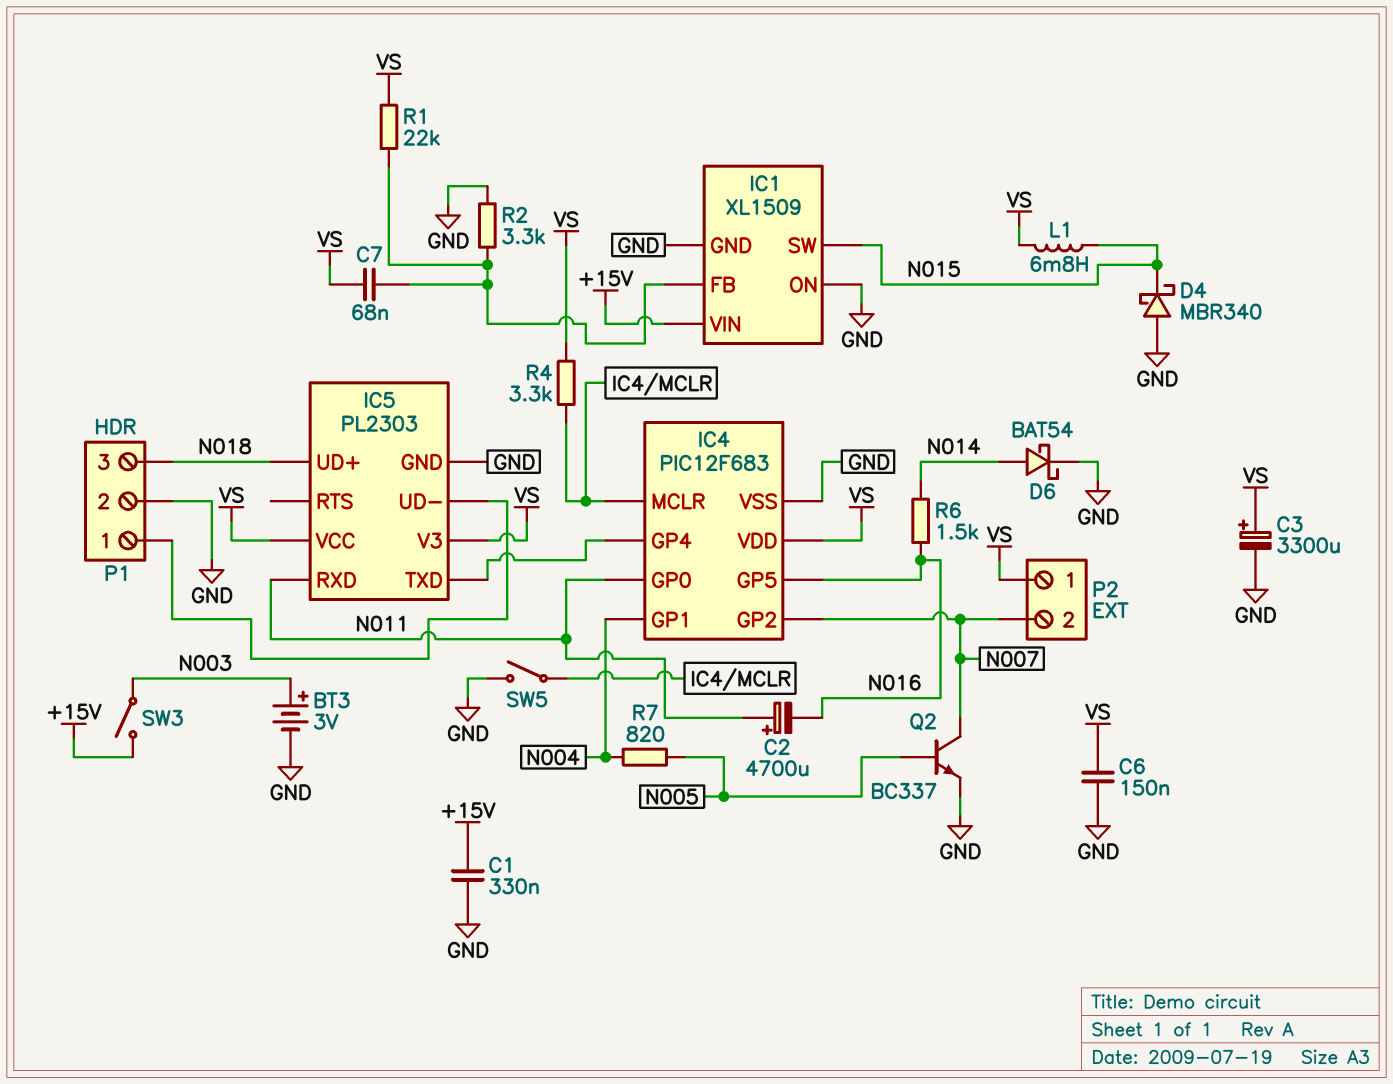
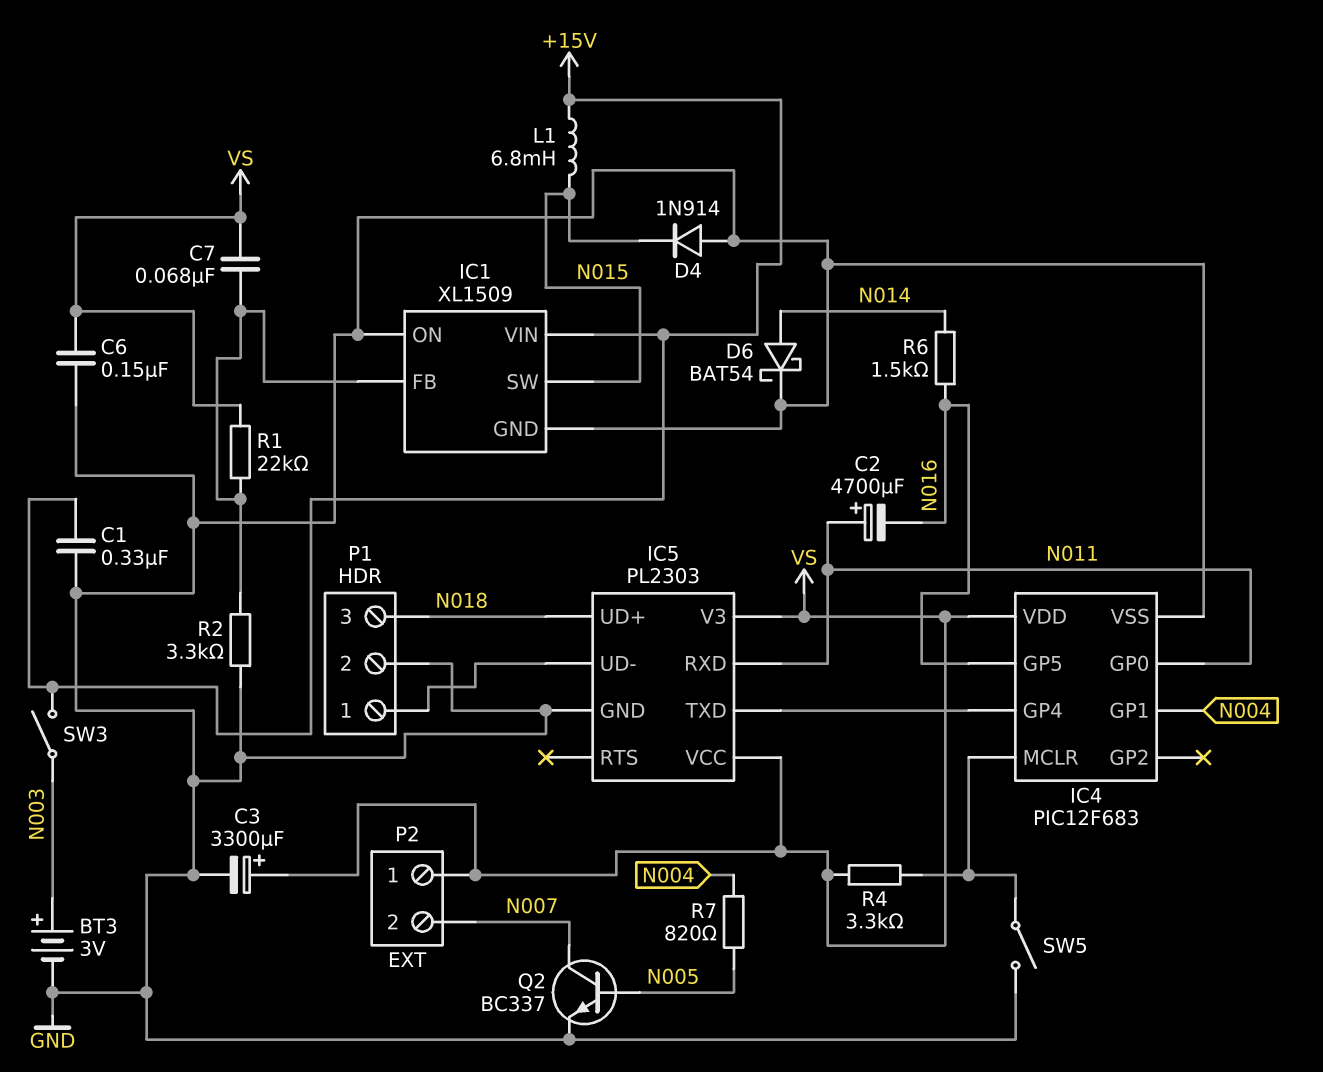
D4: schottky MBR340 (A GND, K N015) -> diode 1N914 (A GND, K N015)
IC4 pin GP2: N007 -> none
L1: 6.8mH (N015, VS) -> 6.8mH (+15V, N015)

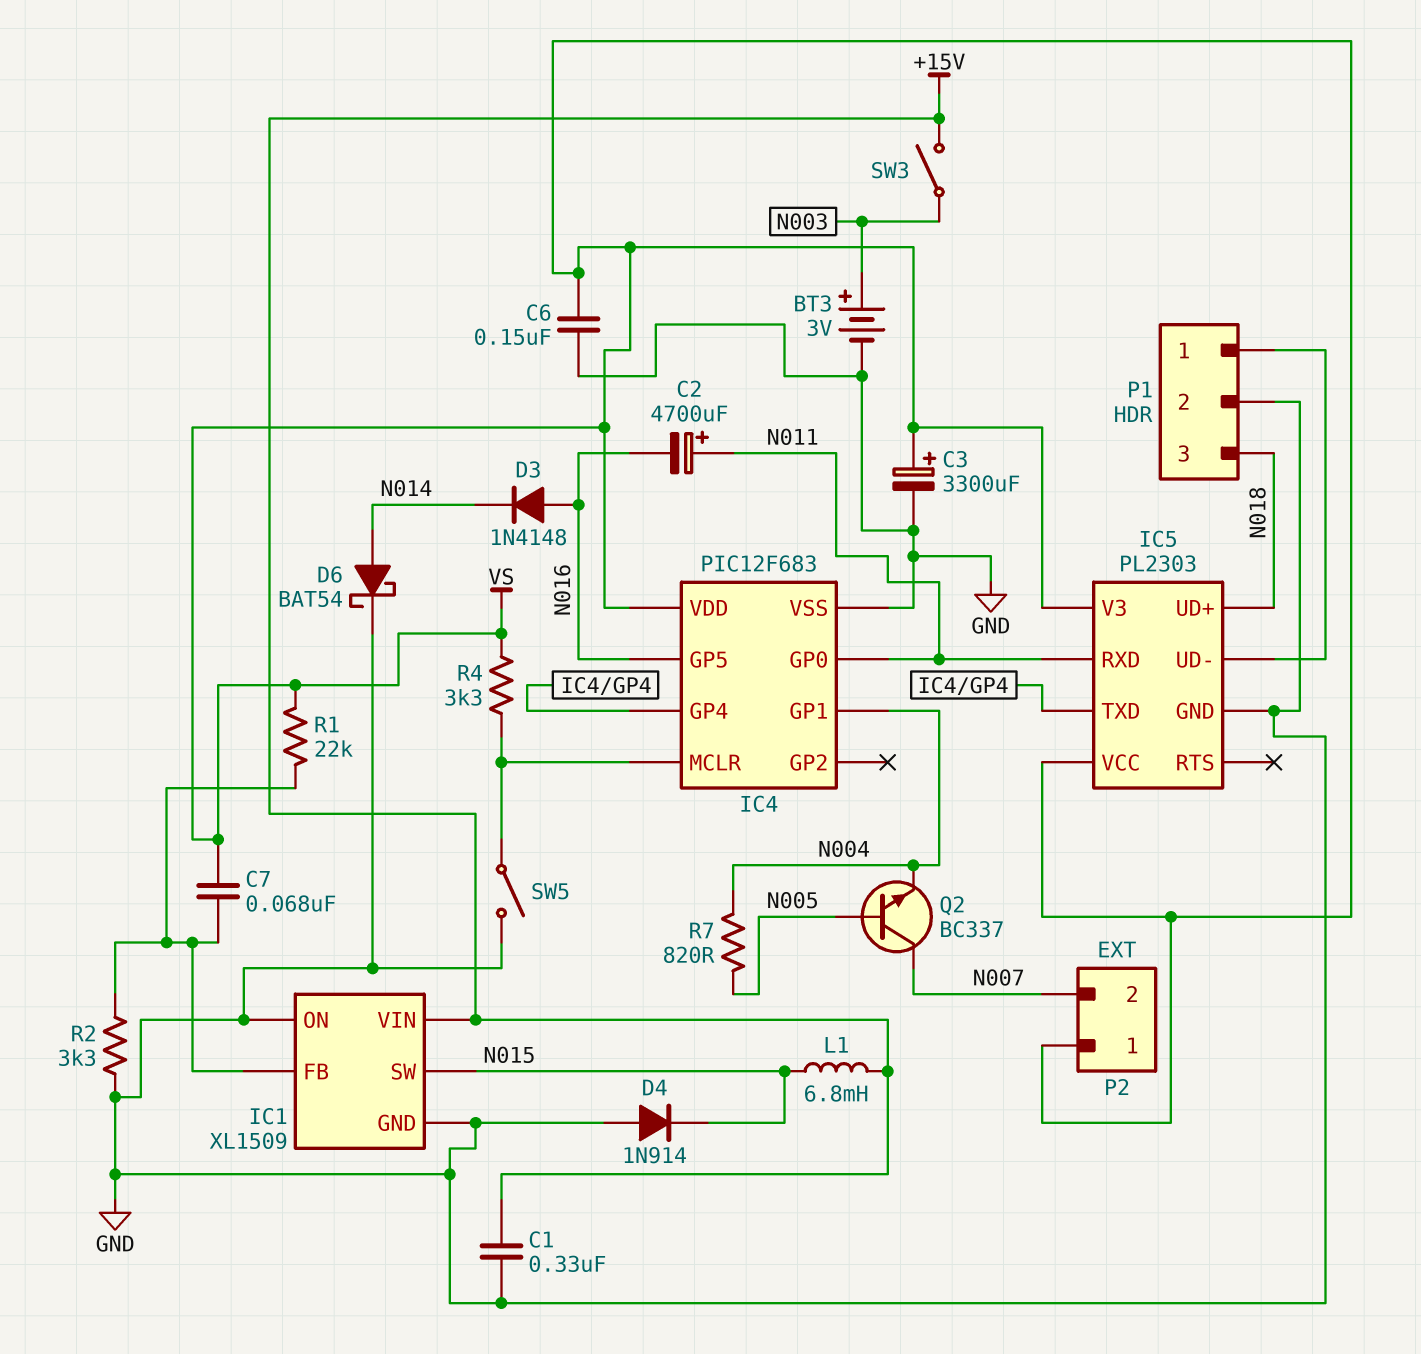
D3: none -> diode 1N4148 (A N016, K N014)
Q2: NPN BC337 (B N005, C N007, E GND) -> NPN BC337 (B N005, C N007, E N004)
R6: 1.5k (N014, N016) -> none

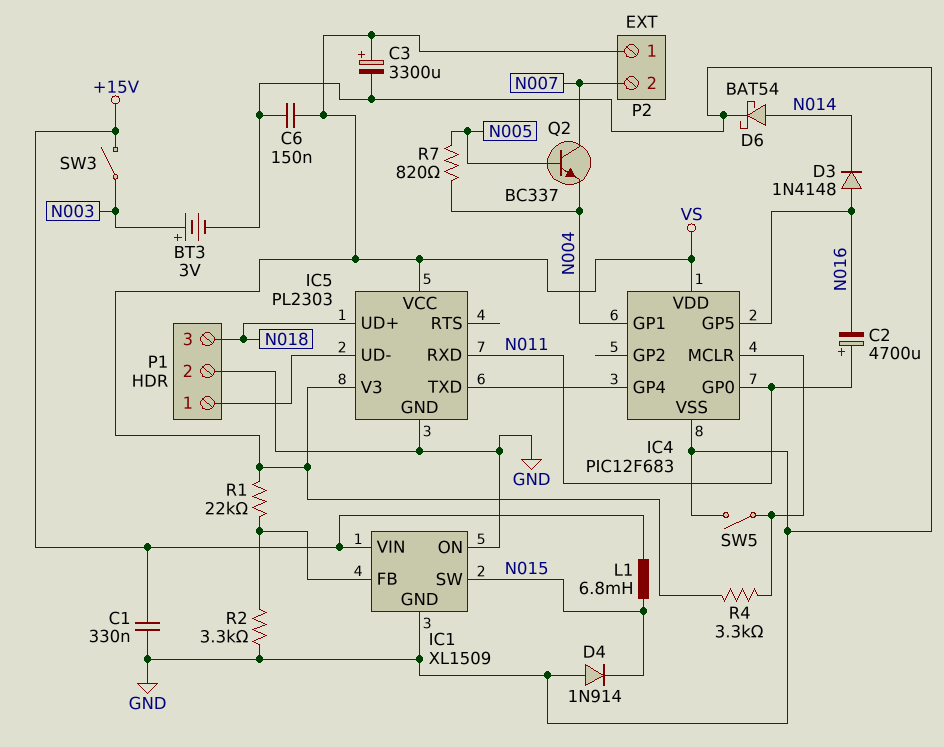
C7: 68nF (IC1/FB, VS) -> none

